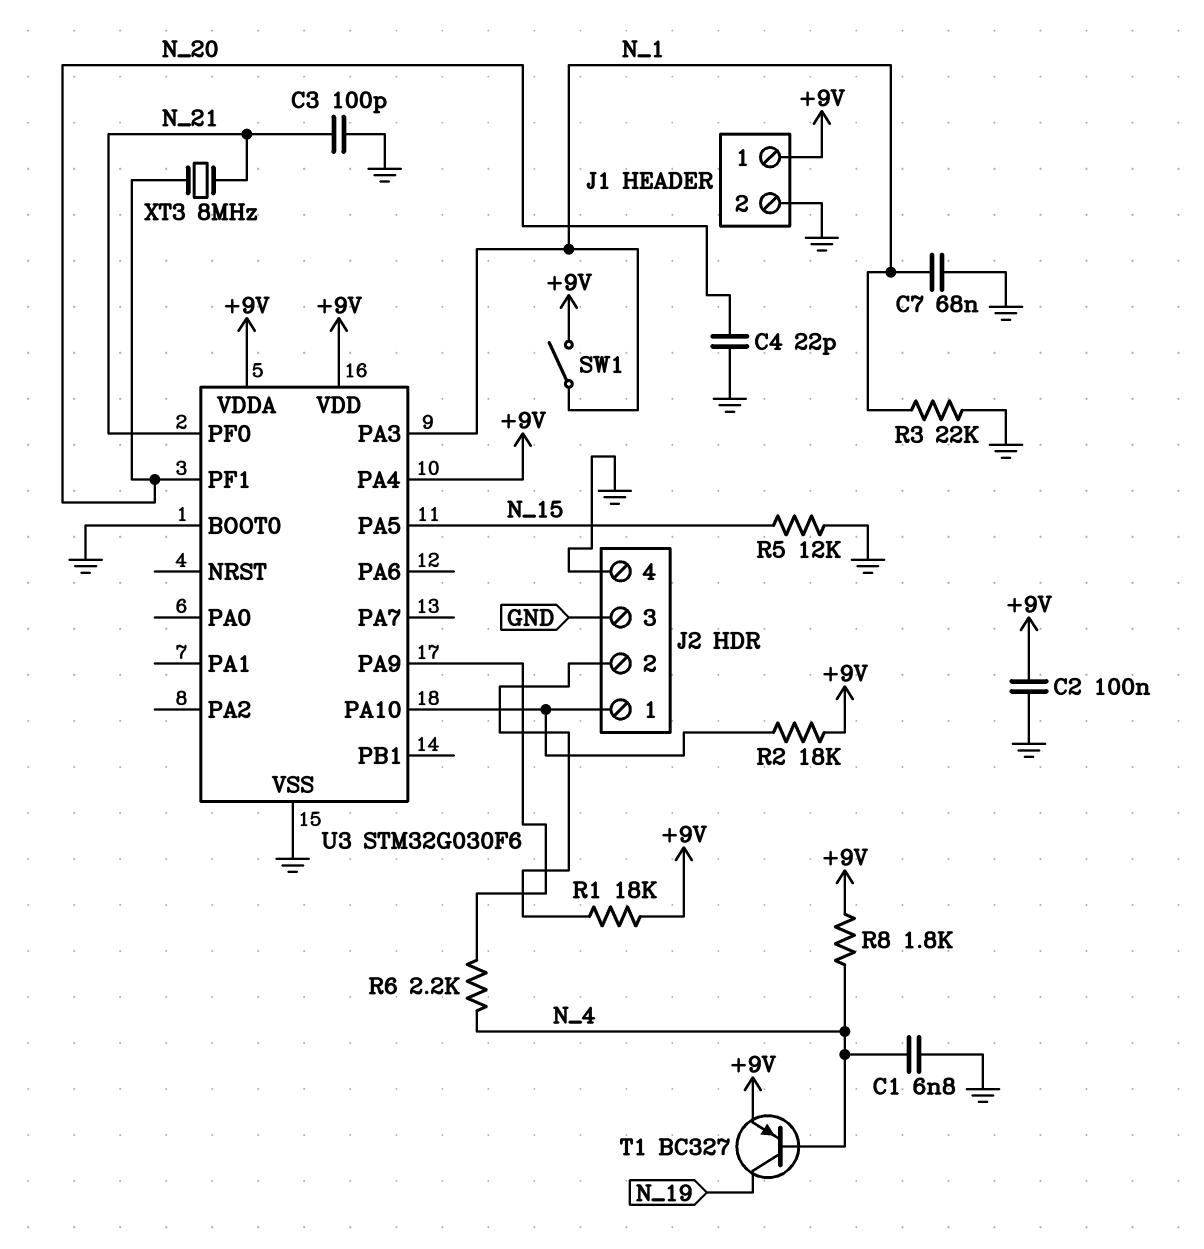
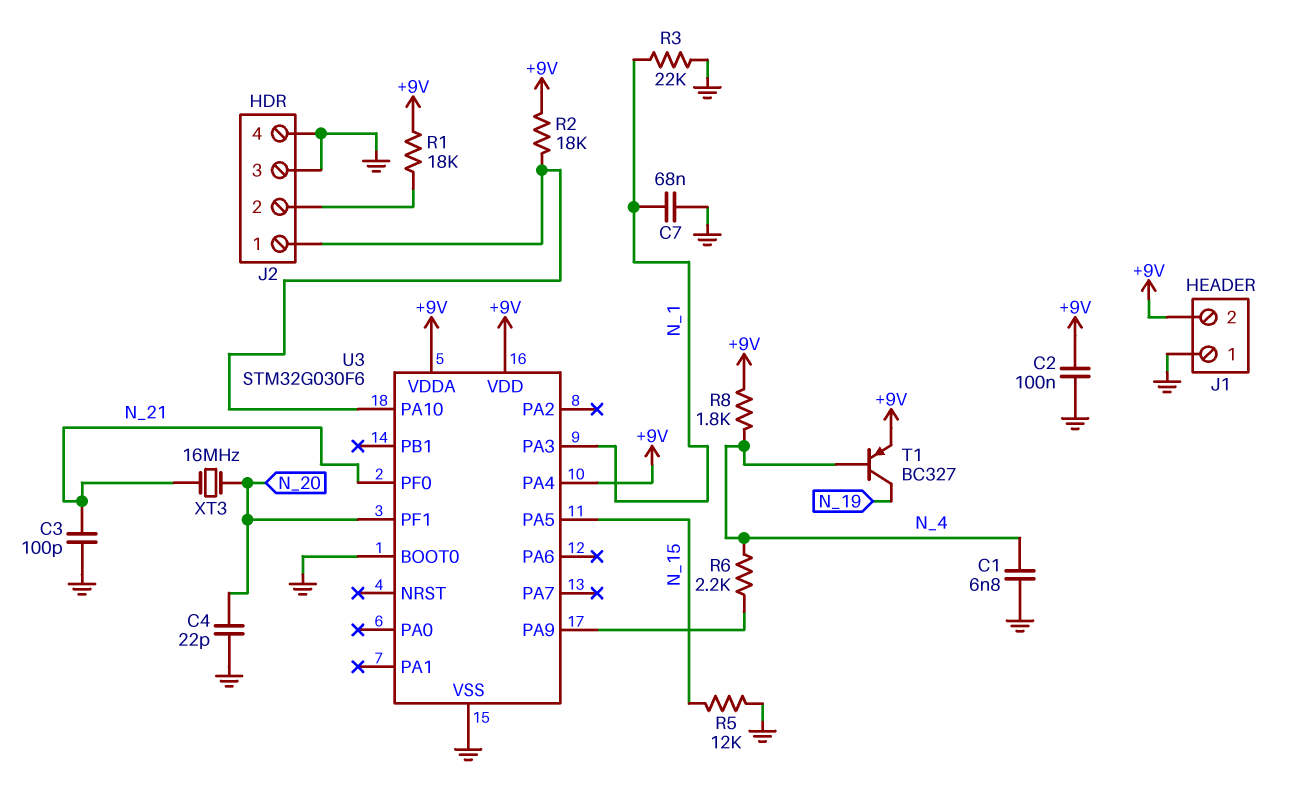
J1 pin 1: +9V -> GND
J1 pin 2: GND -> +9V
SW1: switch (+9V, N_1) -> none
XT3: 8MHz (N_20, N_21) -> 16MHz (N_20, N_21)

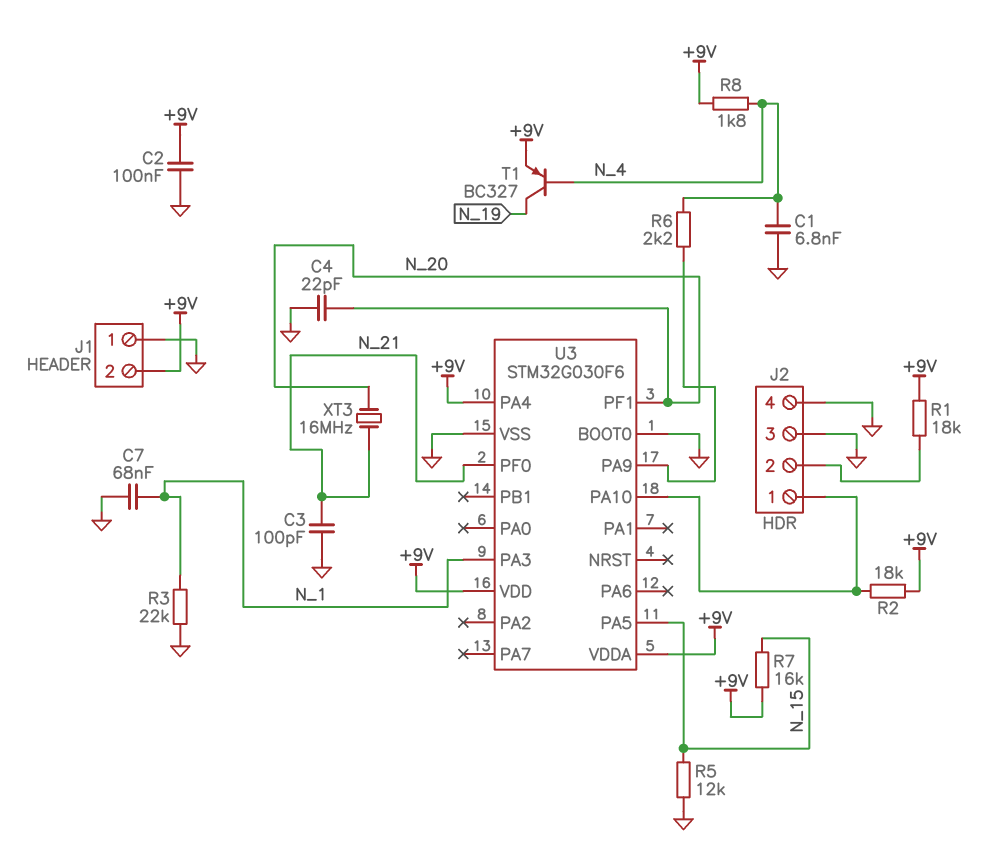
R7: none -> 16k (+9V, N_15)

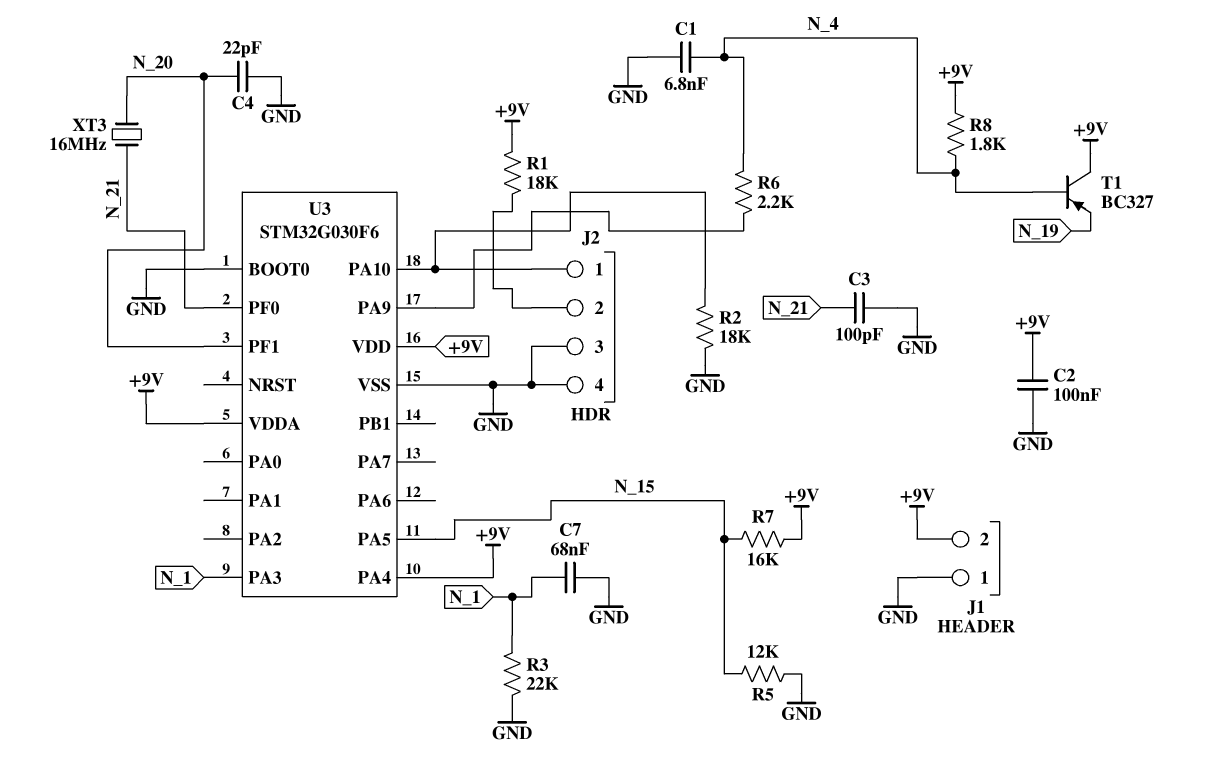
R2: 18k (+9V, J2/1) -> 18k (GND, J2/1)
T1: PNP BC327 (B N_4, C N_19, E +9V) -> PNP BC327 (B N_4, C +9V, E N_19)

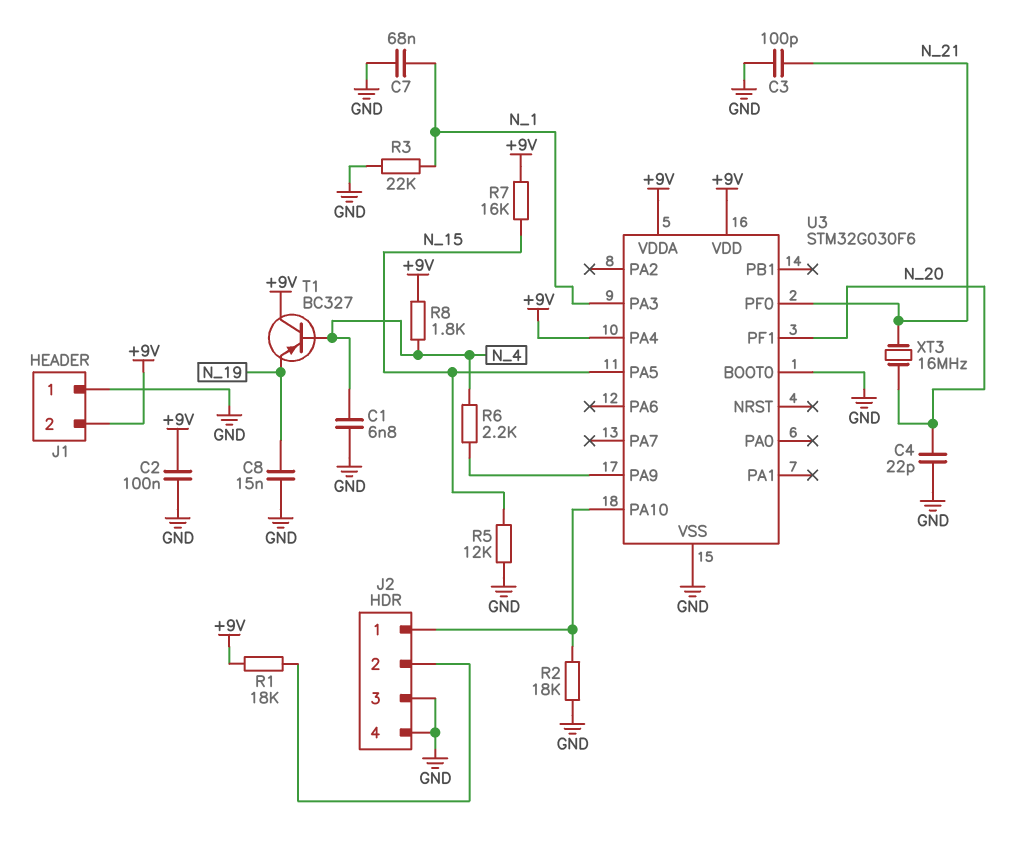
C8: none -> 15nF (GND, N_19)

